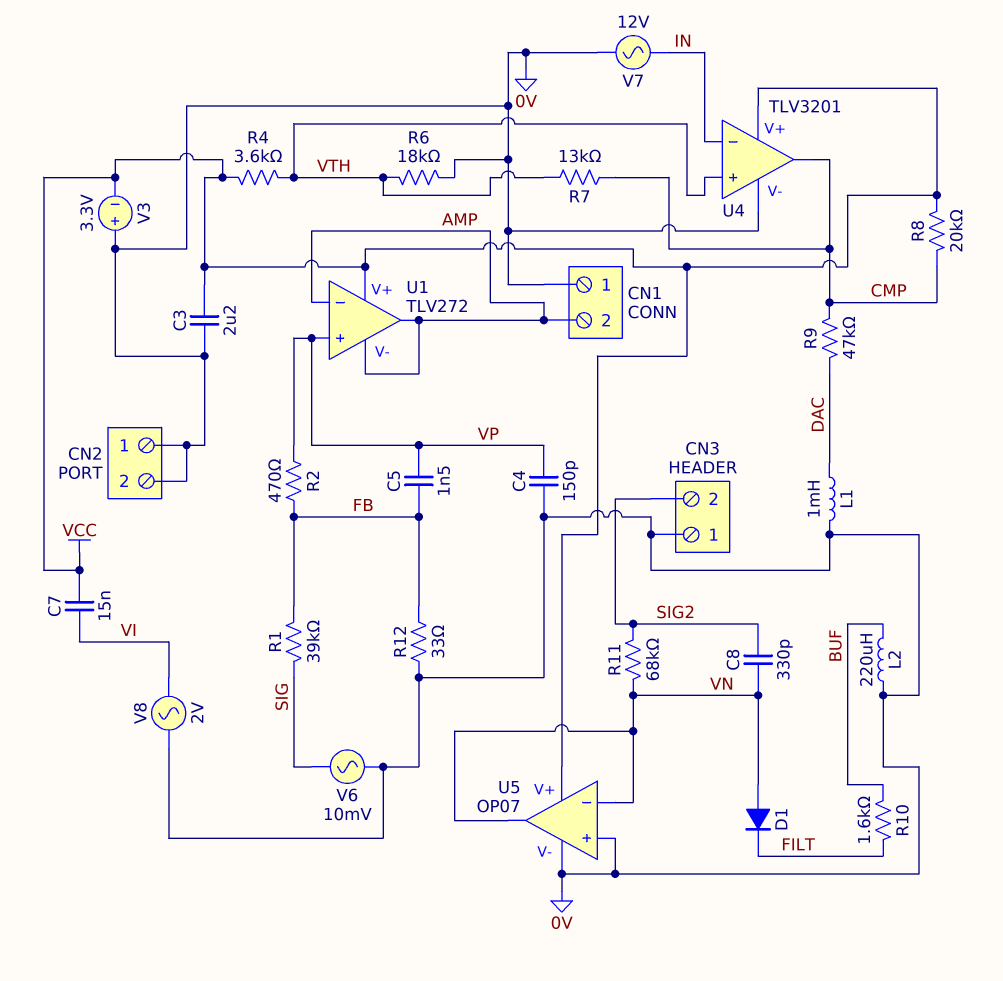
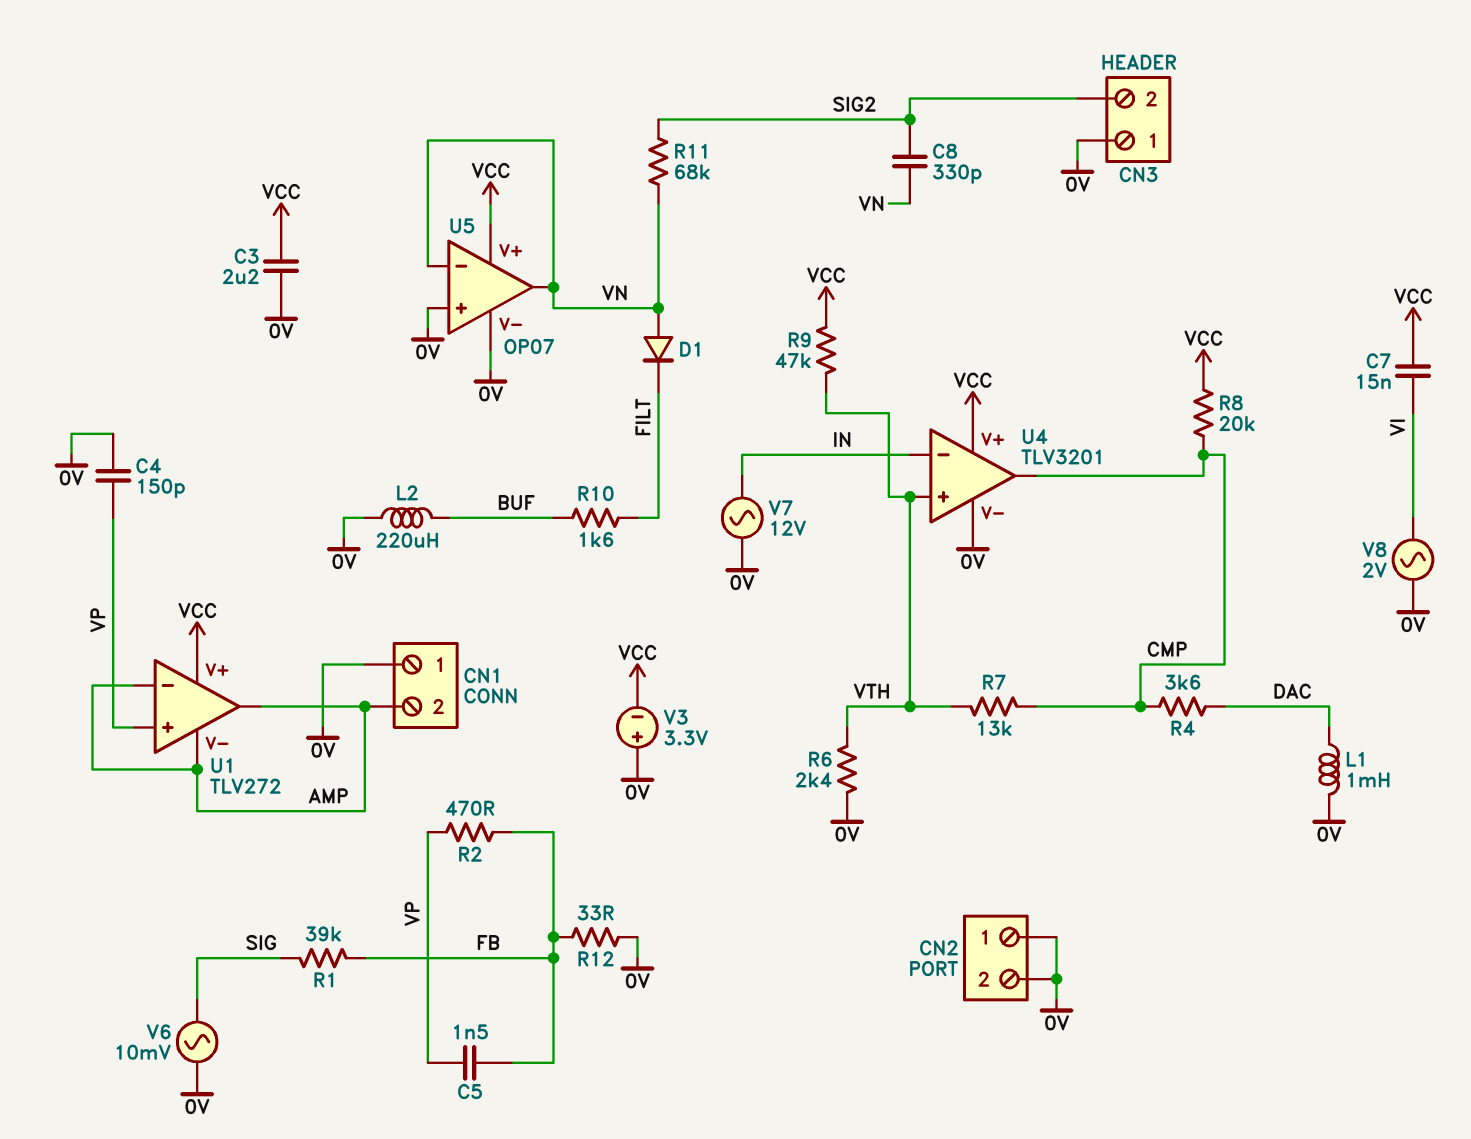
R4: 3.6k (VCC, VTH) -> 3.6k (CMP, DAC)
R6: 18k (0V, VTH) -> 2.4k (0V, VTH)
R9: 47k (CMP, DAC) -> 47k (VCC, VTH)

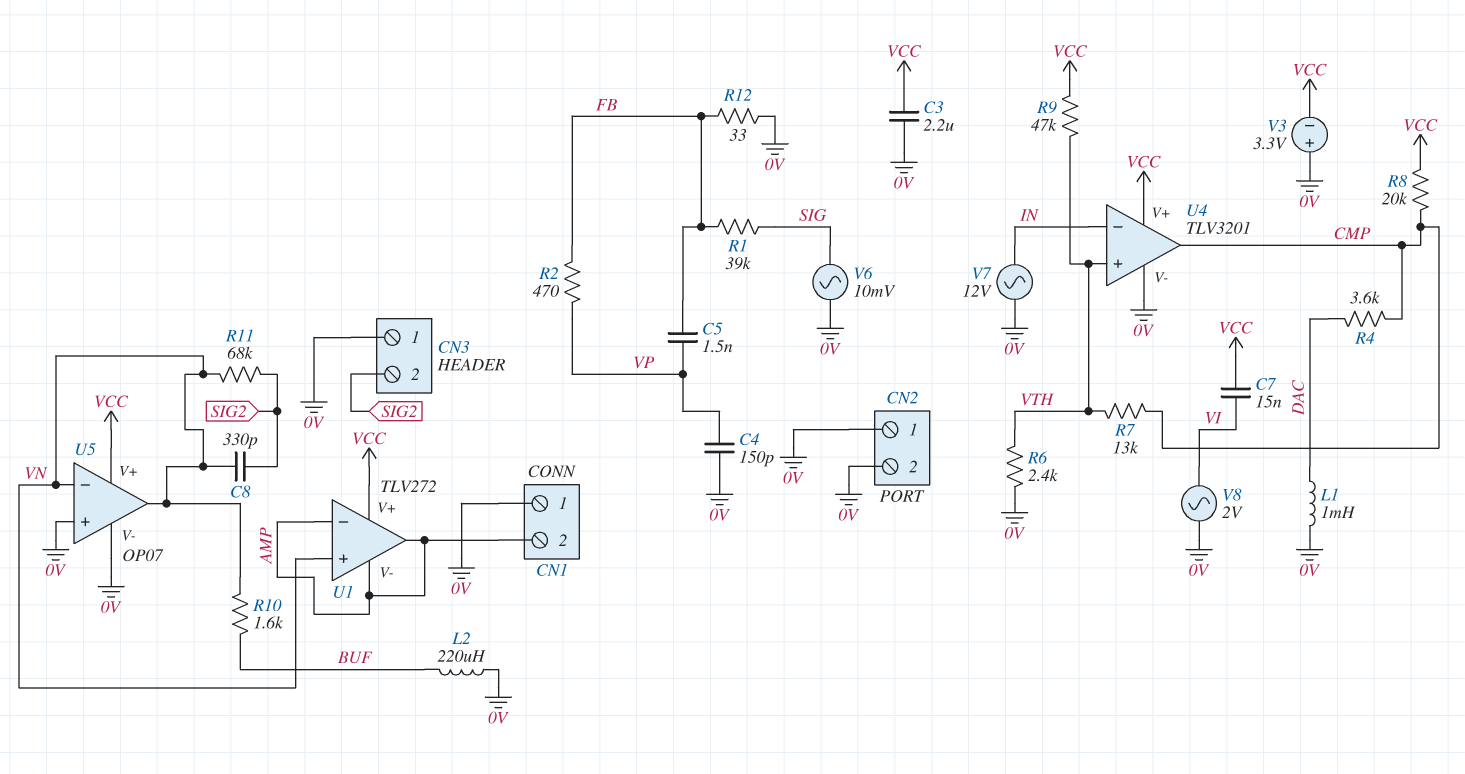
D1: diode (A VN, K FILT) -> none
R10: 1.6k (BUF, FILT) -> 1.6k (BUF, VN)
U1 pin in+: VP -> VN

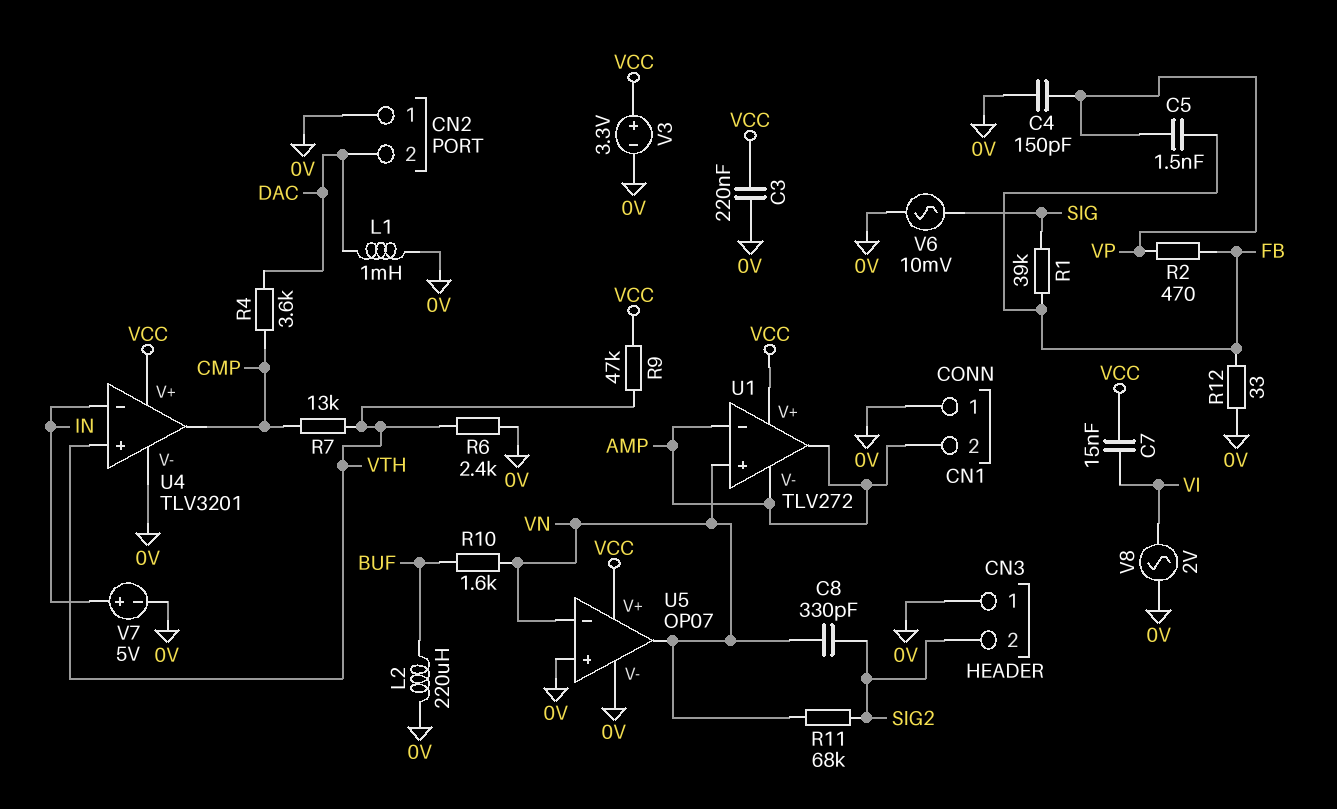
C3: 2.2uF (0V, VCC) -> 220nF (0V, VCC)
CN2 pin 2: 0V -> DAC
R8: 20k (CMP, VCC) -> none
V3: 3.3V (plus 0V, minus VCC) -> 3.3V (plus VCC, minus 0V)
V7: AC 12V (0V, IN) -> 5V (plus IN, minus 0V)

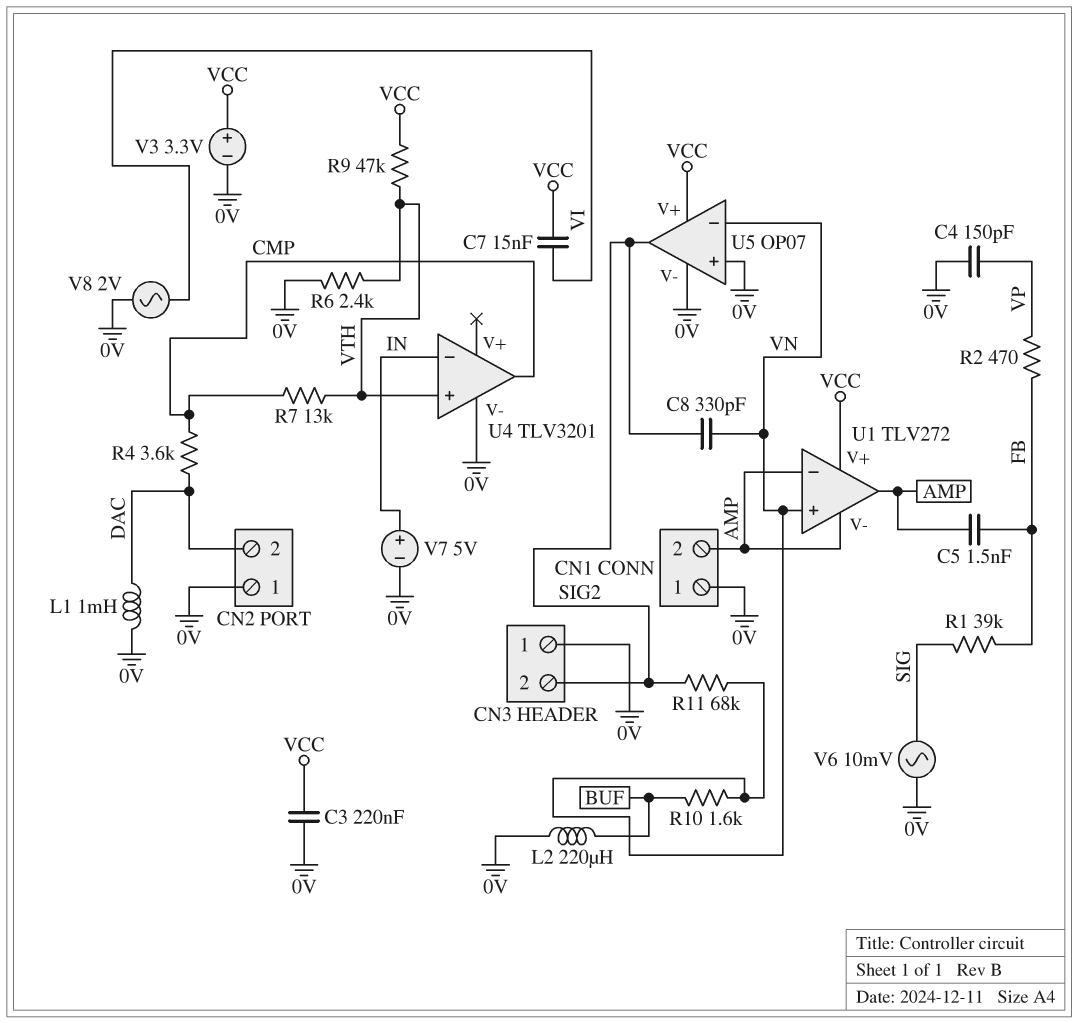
C5: 1.5nF (FB, VP) -> 1.5nF (AMP, FB)
R12: 33 (0V, FB) -> none
U4 pin V+: VCC -> none
U5 pin out: VN -> SIG2

